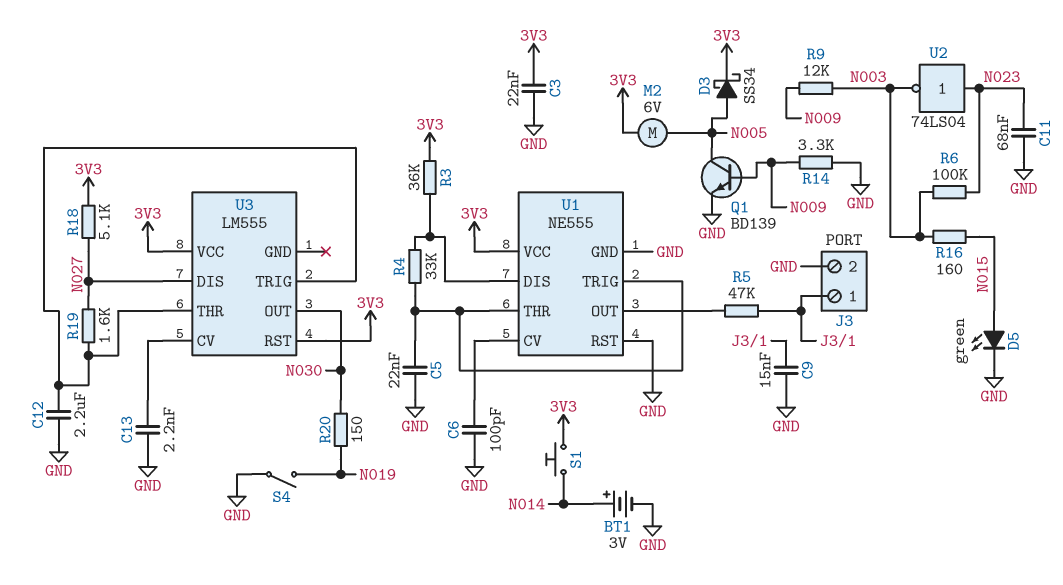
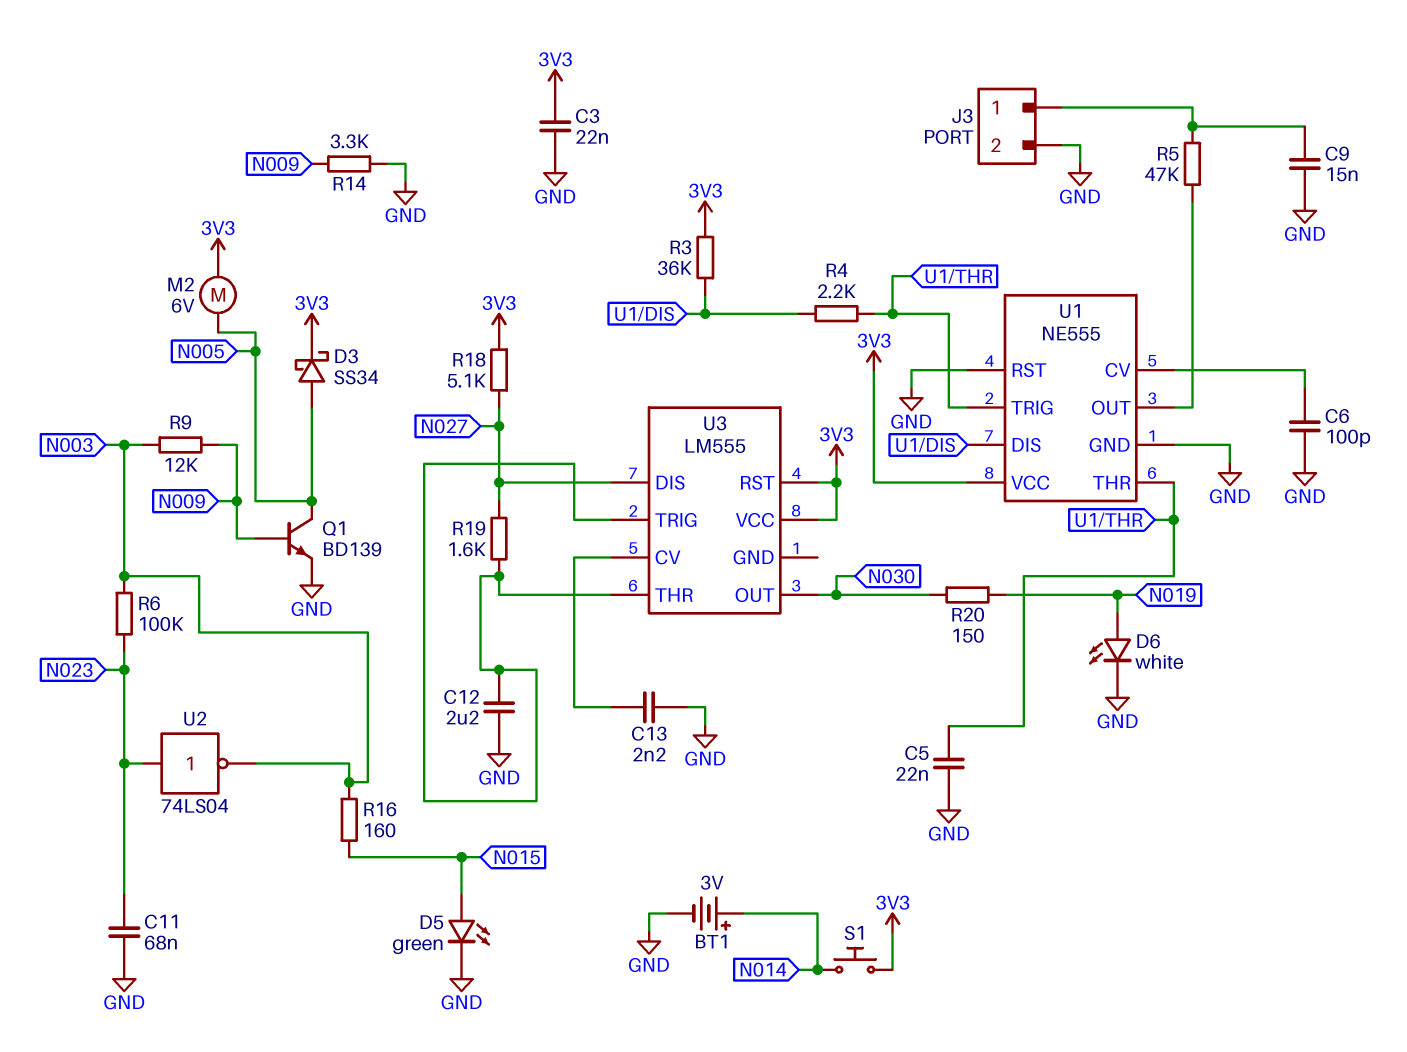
D6: none -> LED white (A N019, K GND)
R4: 33k (U1/DIS, U1/THR) -> 2.2k (U1/DIS, U1/THR)
S4: switch (GND, N019) -> none

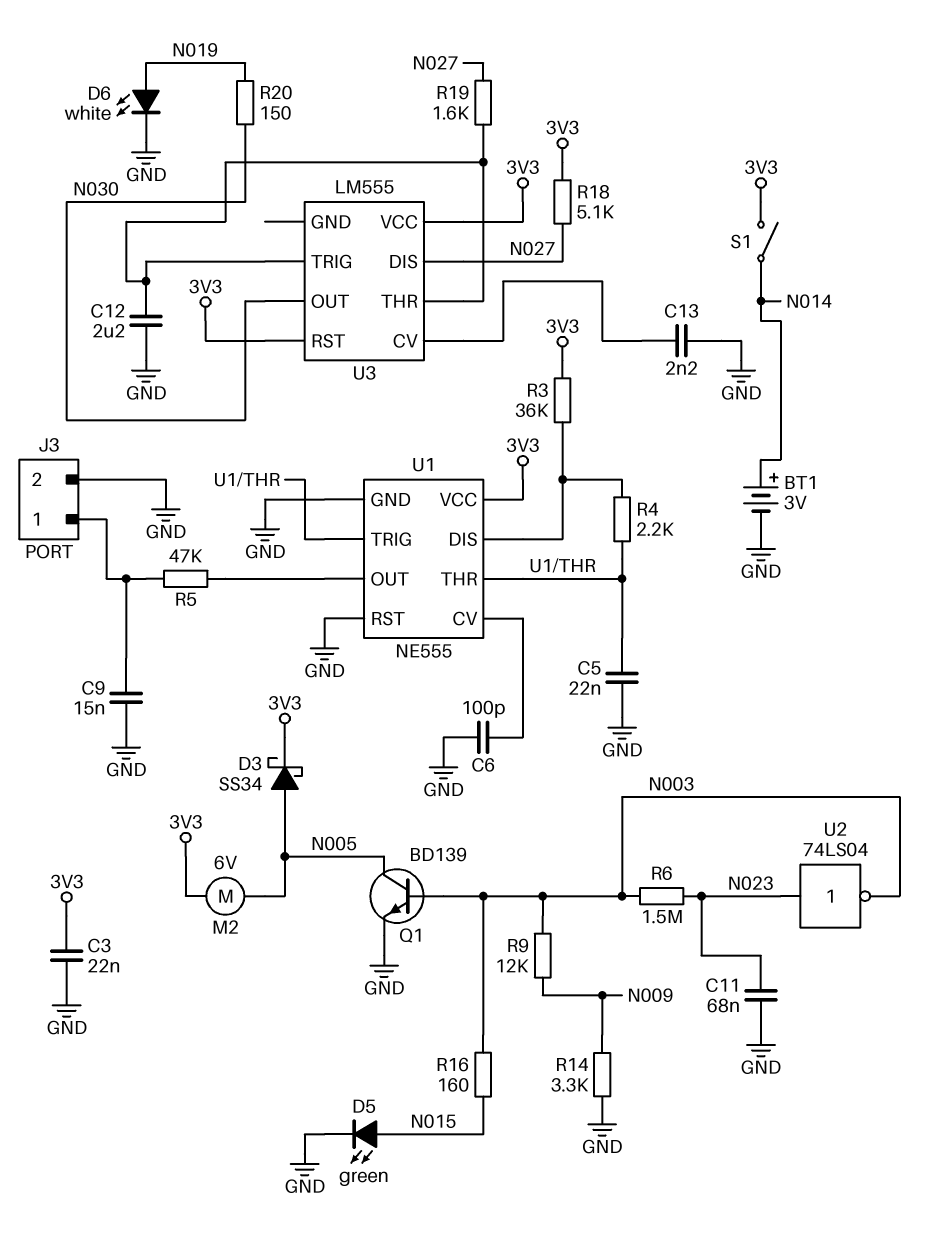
Q1: NPN BD139 (B N009, C N005, E GND) -> NPN BD139 (B N003, C N005, E GND)
R6: 100k (N003, N023) -> 1.5M (N003, N023)
S1: button (3V3, N014) -> switch (3V3, N014)

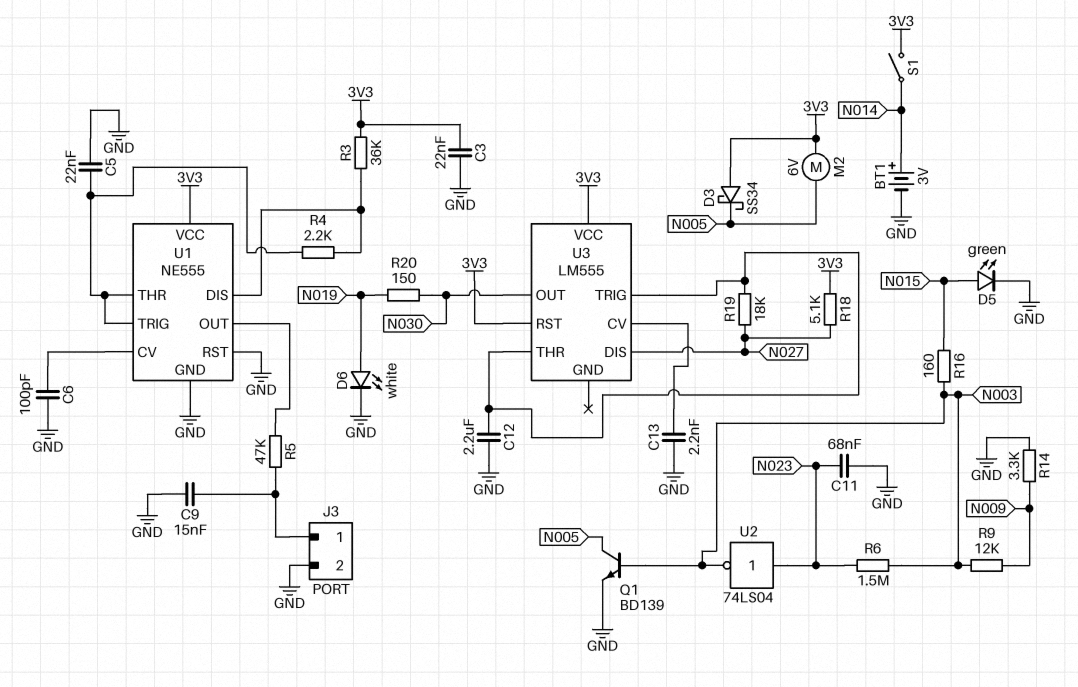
D3: schottky SS34 (A N005, K 3V3) -> schottky SS34 (A 3V3, K N005)
R19: 1.6k (N027, U3/THR) -> 18k (N027, U3/THR)

